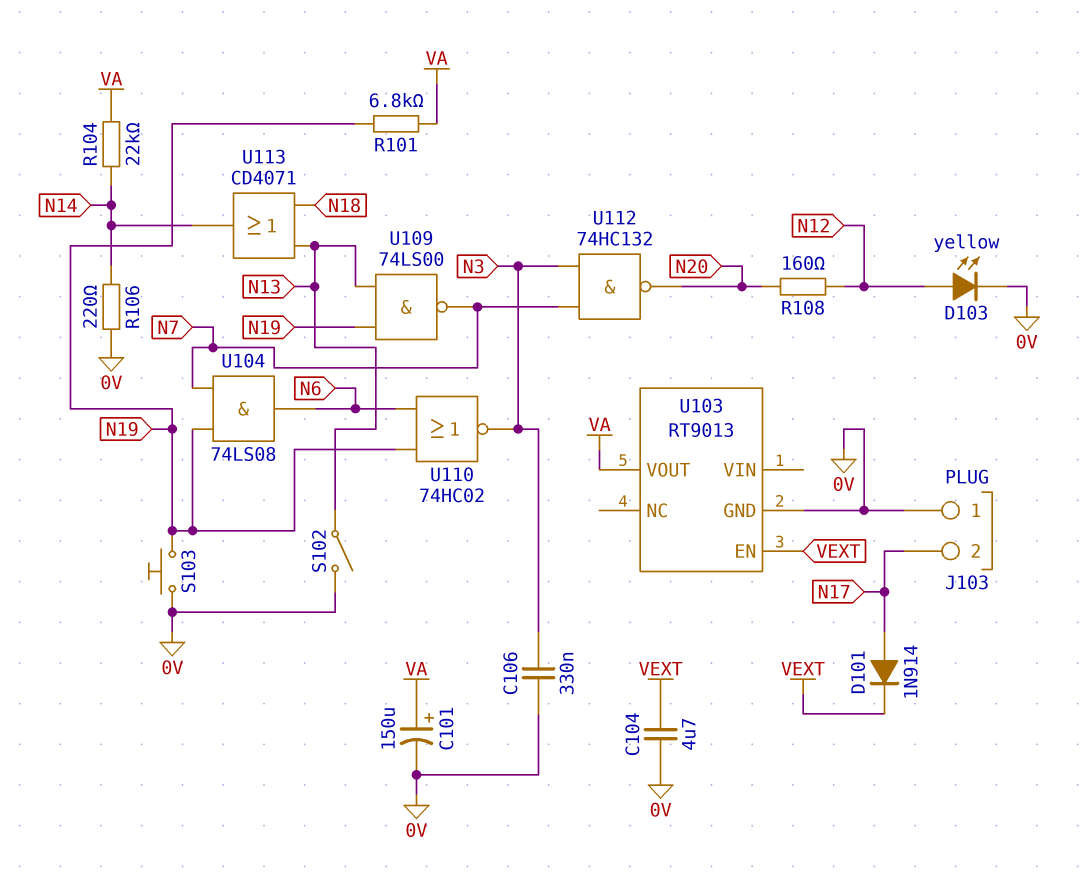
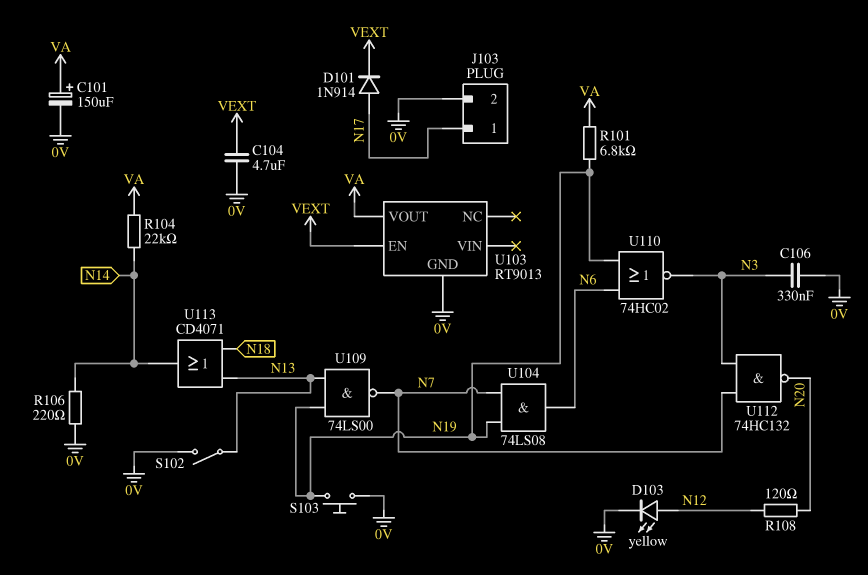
J103 pin 1: 0V -> N17
J103 pin 2: N17 -> 0V
R108: 160 (N12, N20) -> 120 (N12, N20)

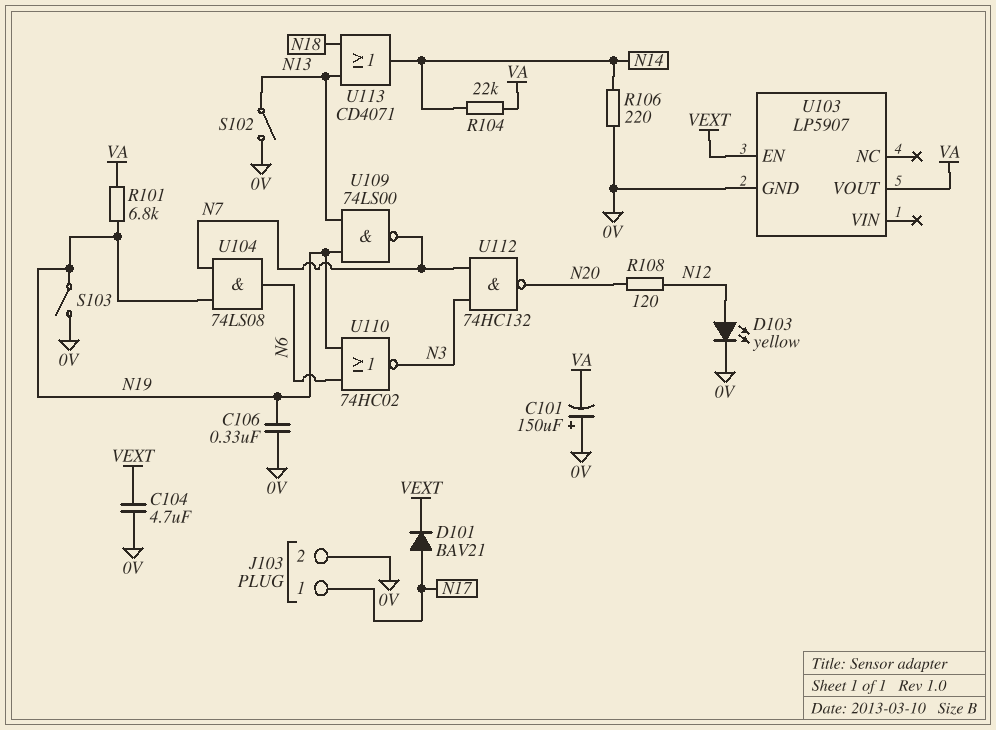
C101: 150uF (plus VA, minus 0V) -> 150uF (plus 0V, minus VA)
C106: 330nF (0V, N3) -> 330nF (0V, N19)
D101: diode 1N914 (A N17, K VEXT) -> diode BAV21 (A N17, K VEXT)
S103: button (0V, N19) -> switch (0V, N19)
U103: RT9013 -> LP5907

